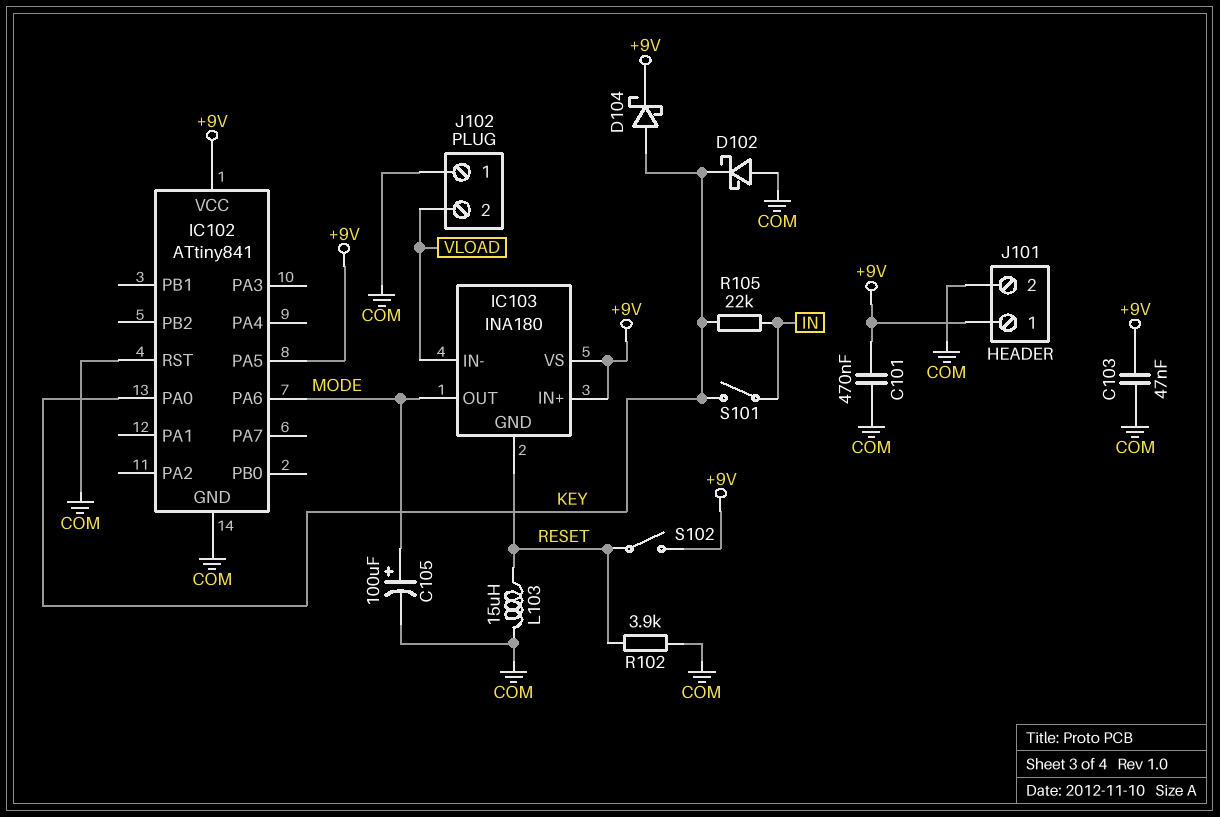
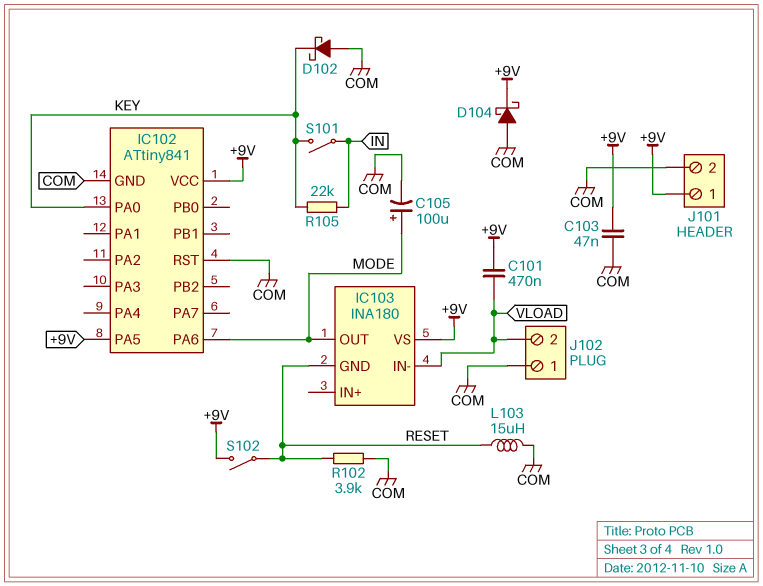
C101: 470nF (+9V, COM) -> 470nF (+9V, VLOAD)
D104: schottky (A KEY, K +9V) -> schottky (A COM, K +9V)
IC103 pin IN+: +9V -> none

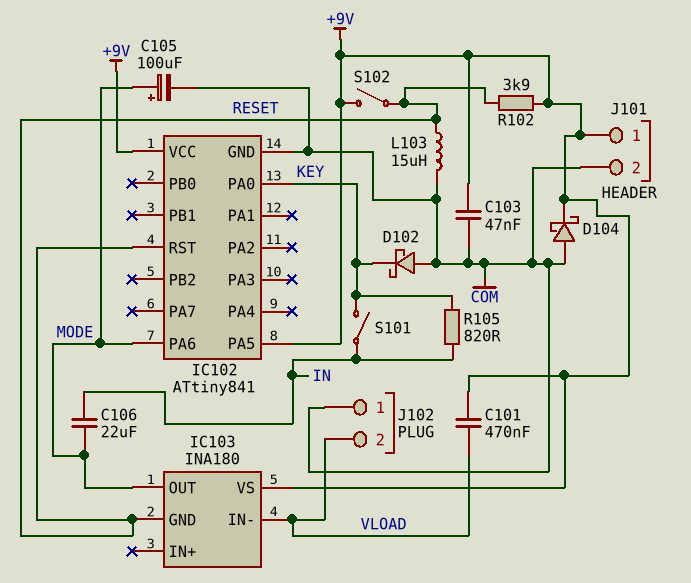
C106: none -> 22uF (IN, MODE)
IC102 pin RST: COM -> RESET
R102: 3.9k (COM, RESET) -> 3.9k (+9V, RESET)
R105: 22k (IN, KEY) -> 820 (IN, KEY)

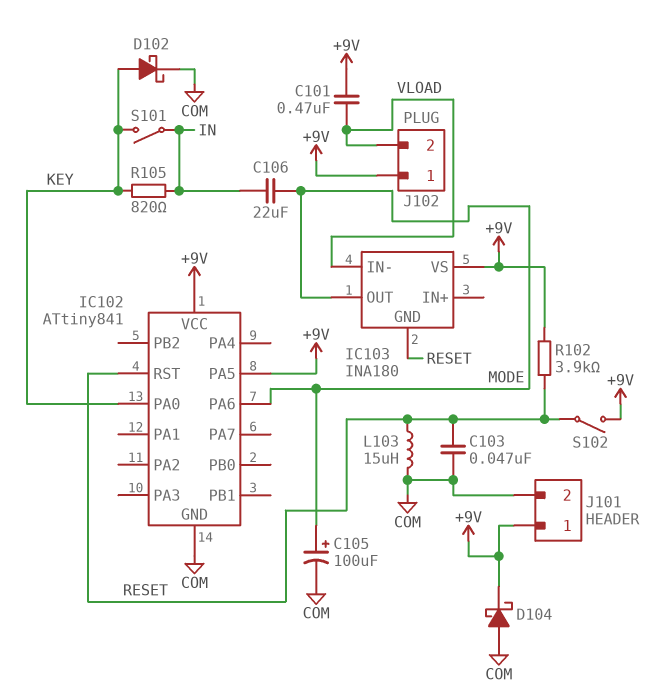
C103: 47nF (+9V, COM) -> 47nF (COM, RESET)
D102: schottky (A COM, K KEY) -> schottky (A KEY, K COM)
J102 pin 1: COM -> +9V

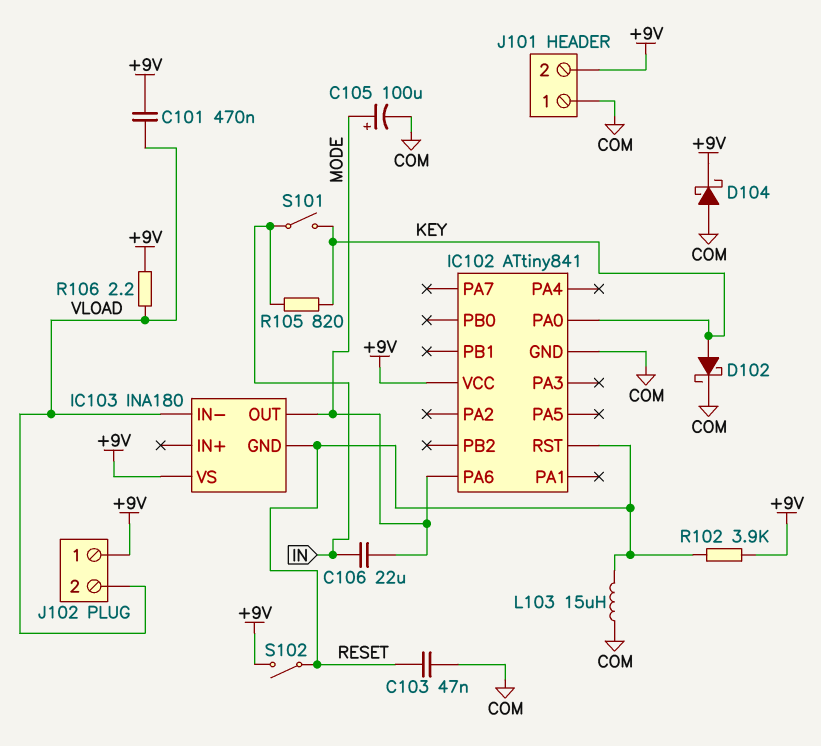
IC102 pin PA5: +9V -> none
J101 pin 1: +9V -> COM
J101 pin 2: COM -> +9V
R106: none -> 2.2 (+9V, VLOAD)

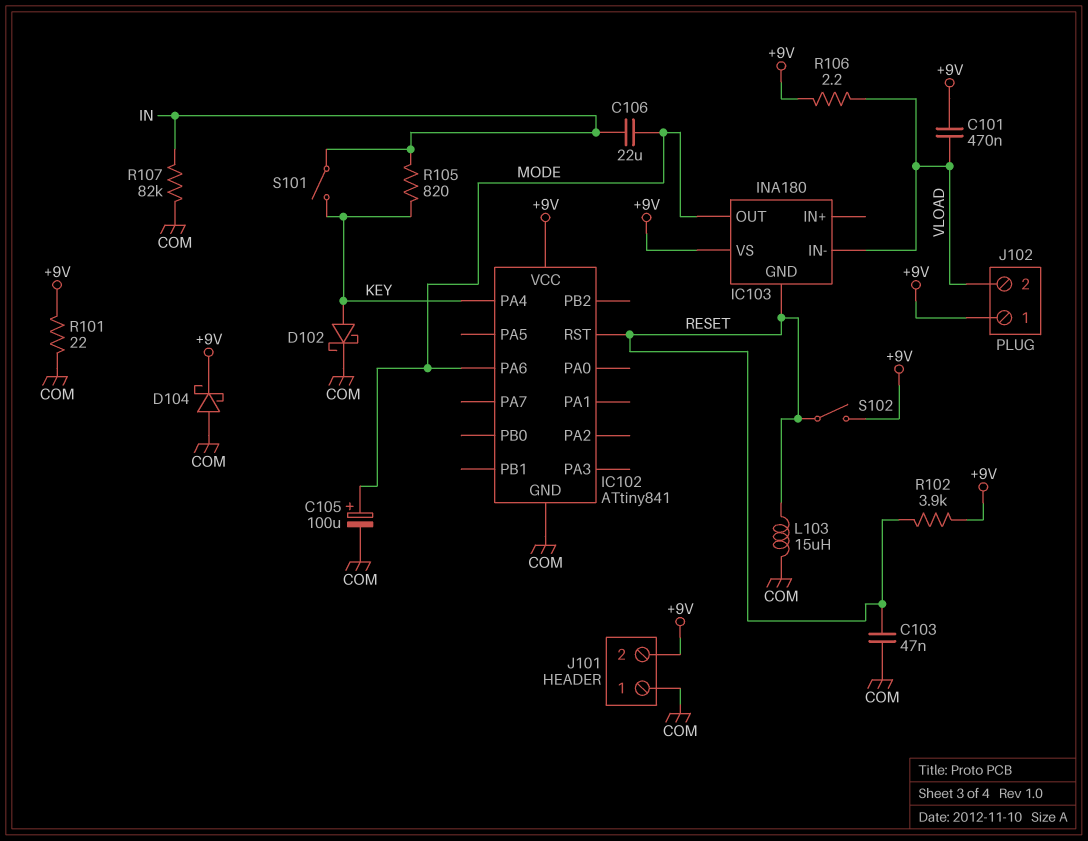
IC102 pin PA0: KEY -> none
IC102 pin PA4: none -> KEY
R101: none -> 22 (+9V, COM)
R107: none -> 82k (COM, IN)

